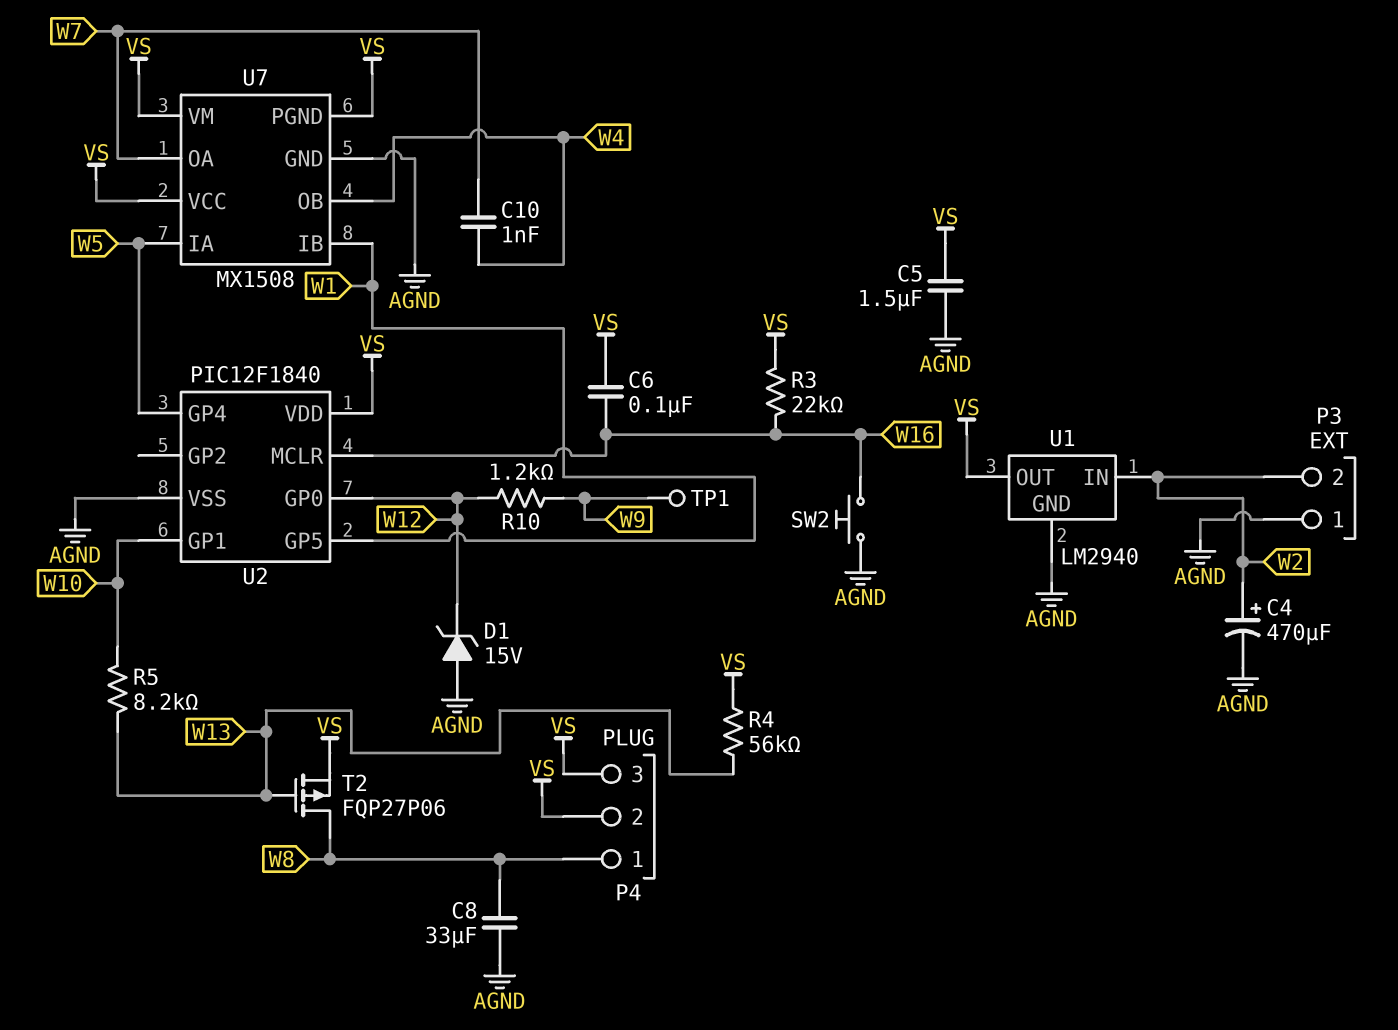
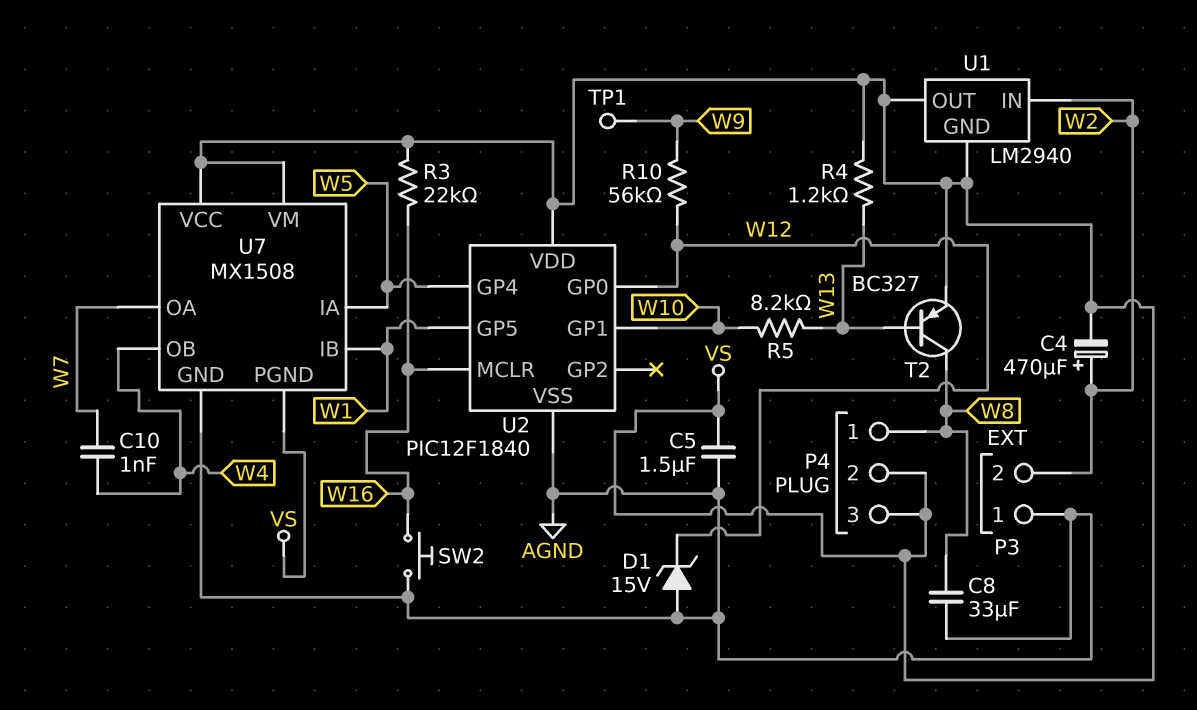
C4: 470uF (plus W2, minus AGND) -> 470uF (plus W2, minus VS)
C6: 100nF (VS, W16) -> none
R4: 56k (VS, W13) -> 1.2k (VS, W13)
R10: 1.2k (W9, W12) -> 56k (W9, W12)
T2: PMOS FQP27P06 (G W13, D W8, S VS) -> PNP BC327 (B W13, C W8, E VS)
U1 pin GND: AGND -> VS

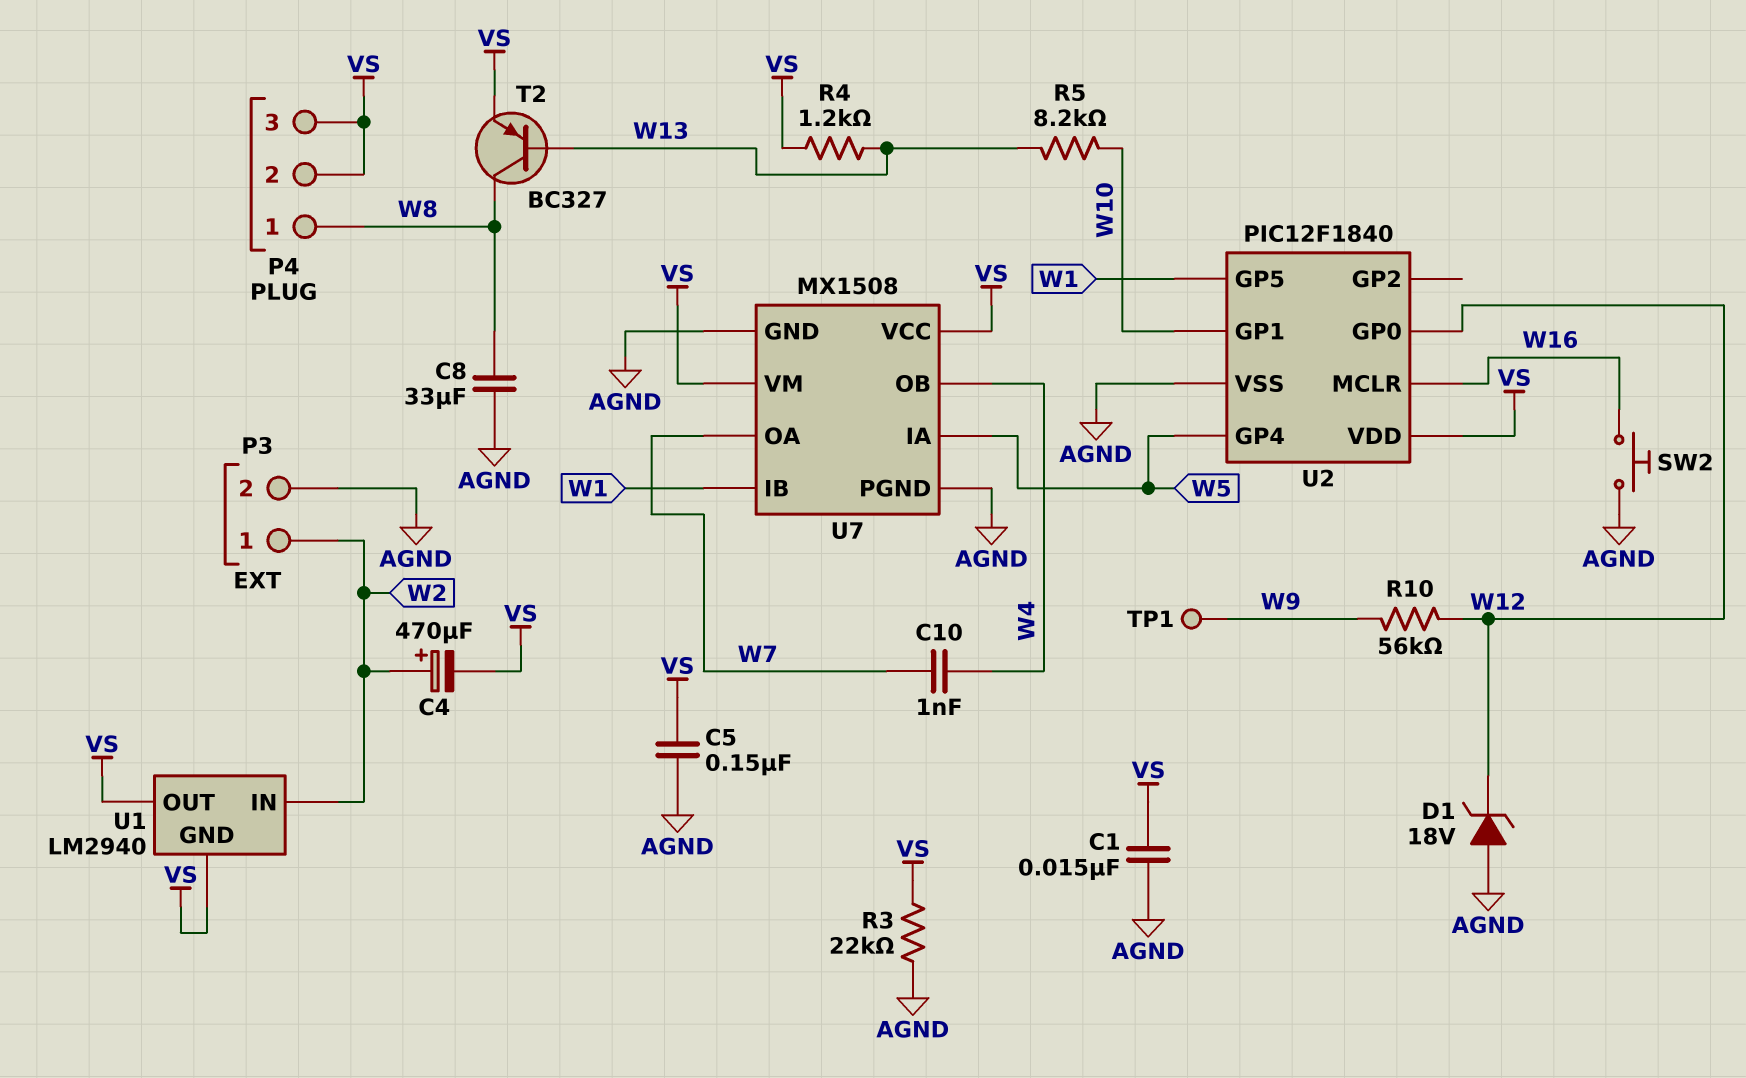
C1: none -> 15nF (AGND, VS)
C5: 1.5uF (AGND, VS) -> 150nF (AGND, VS)
D1: zener 15V (A AGND, K W12) -> zener 18V (A AGND, K W12)
P3 pin 1: AGND -> W2
P3 pin 2: W2 -> AGND
R3: 22k (VS, W16) -> 22k (AGND, VS)
U7 pin PGND: VS -> AGND

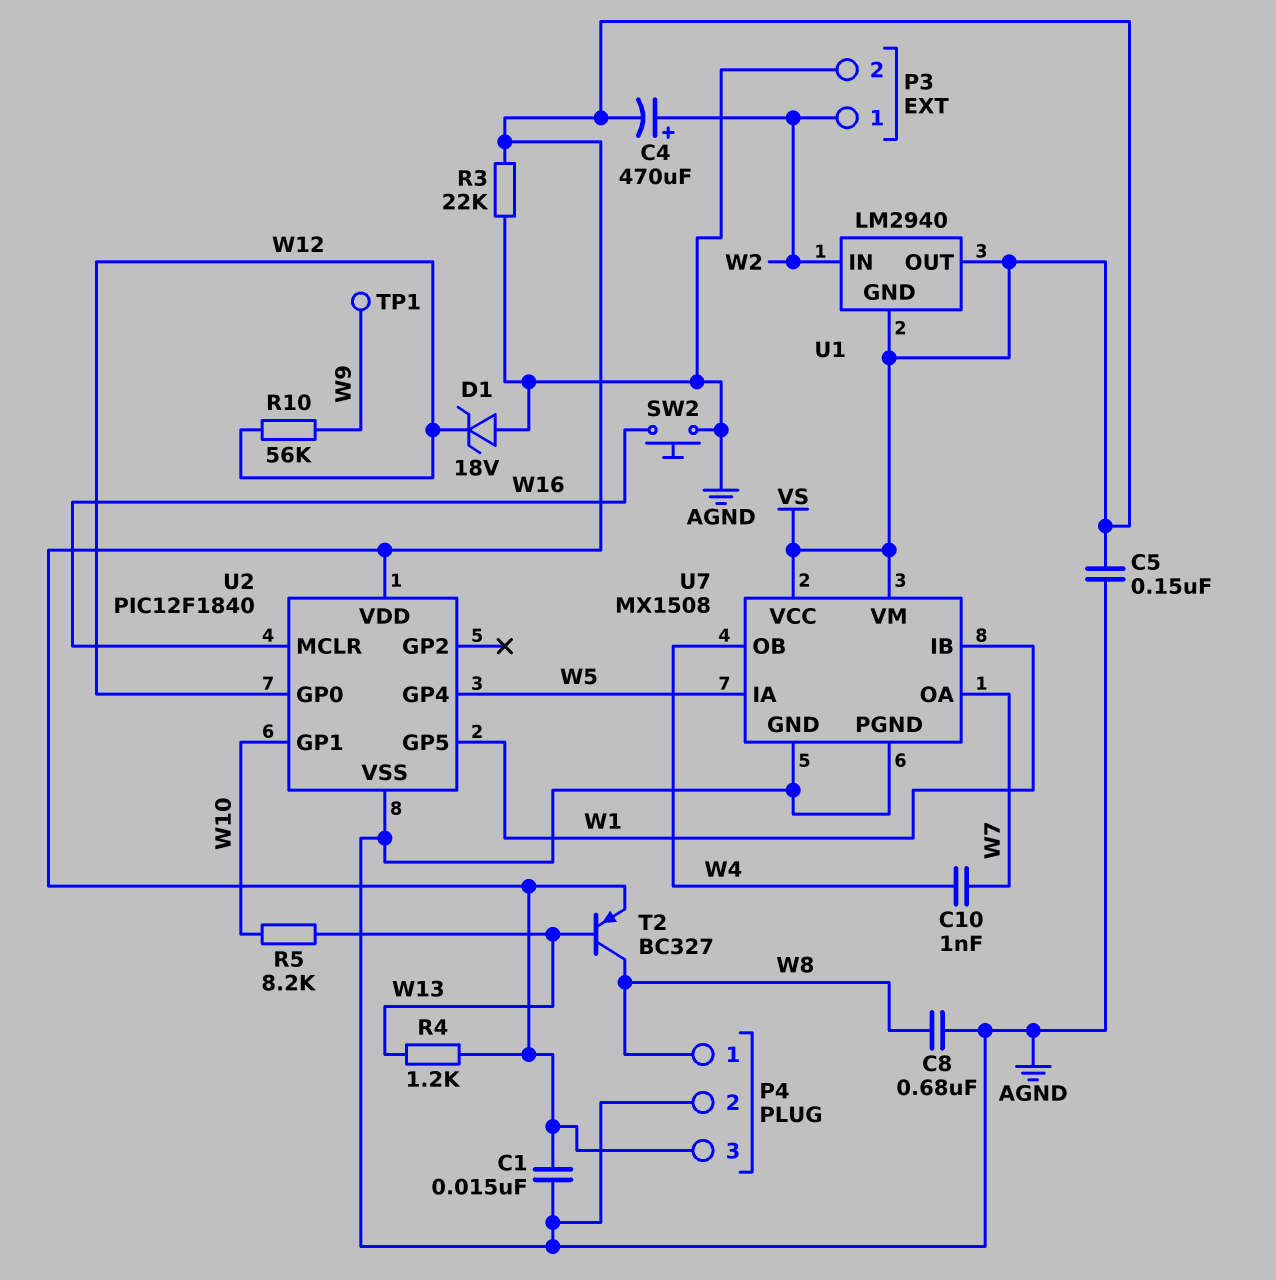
C8: 33uF (AGND, W8) -> 680nF (AGND, W8)
P4 pin 2: VS -> AGND

